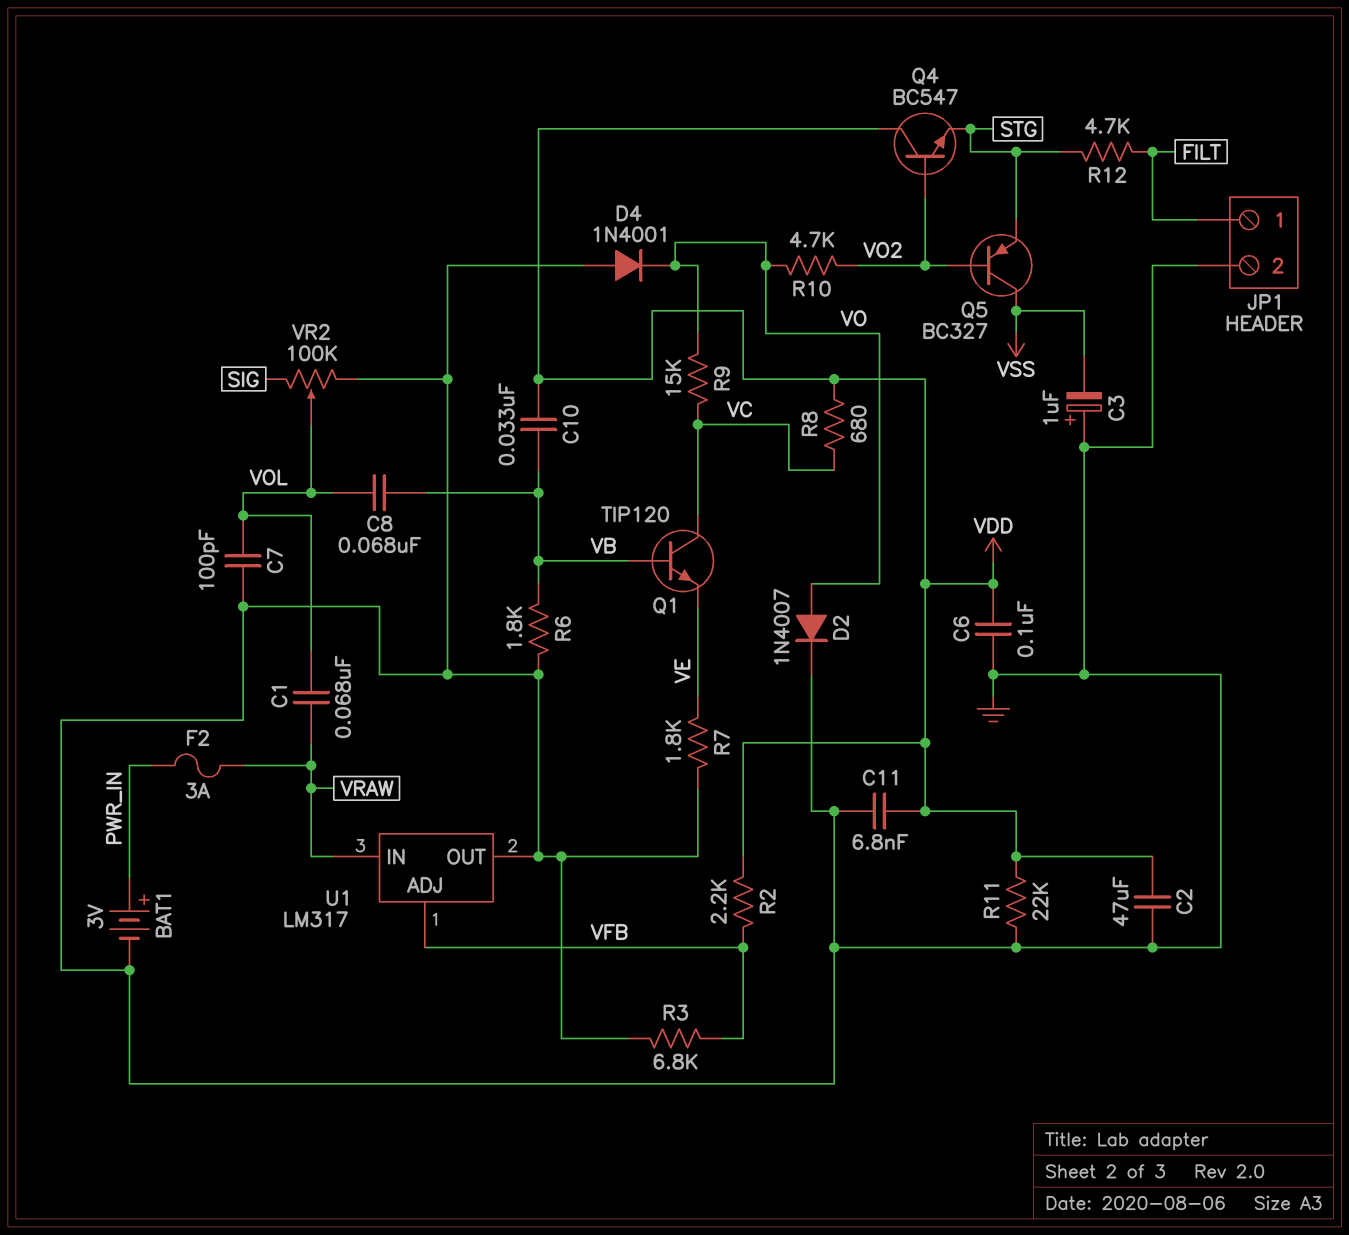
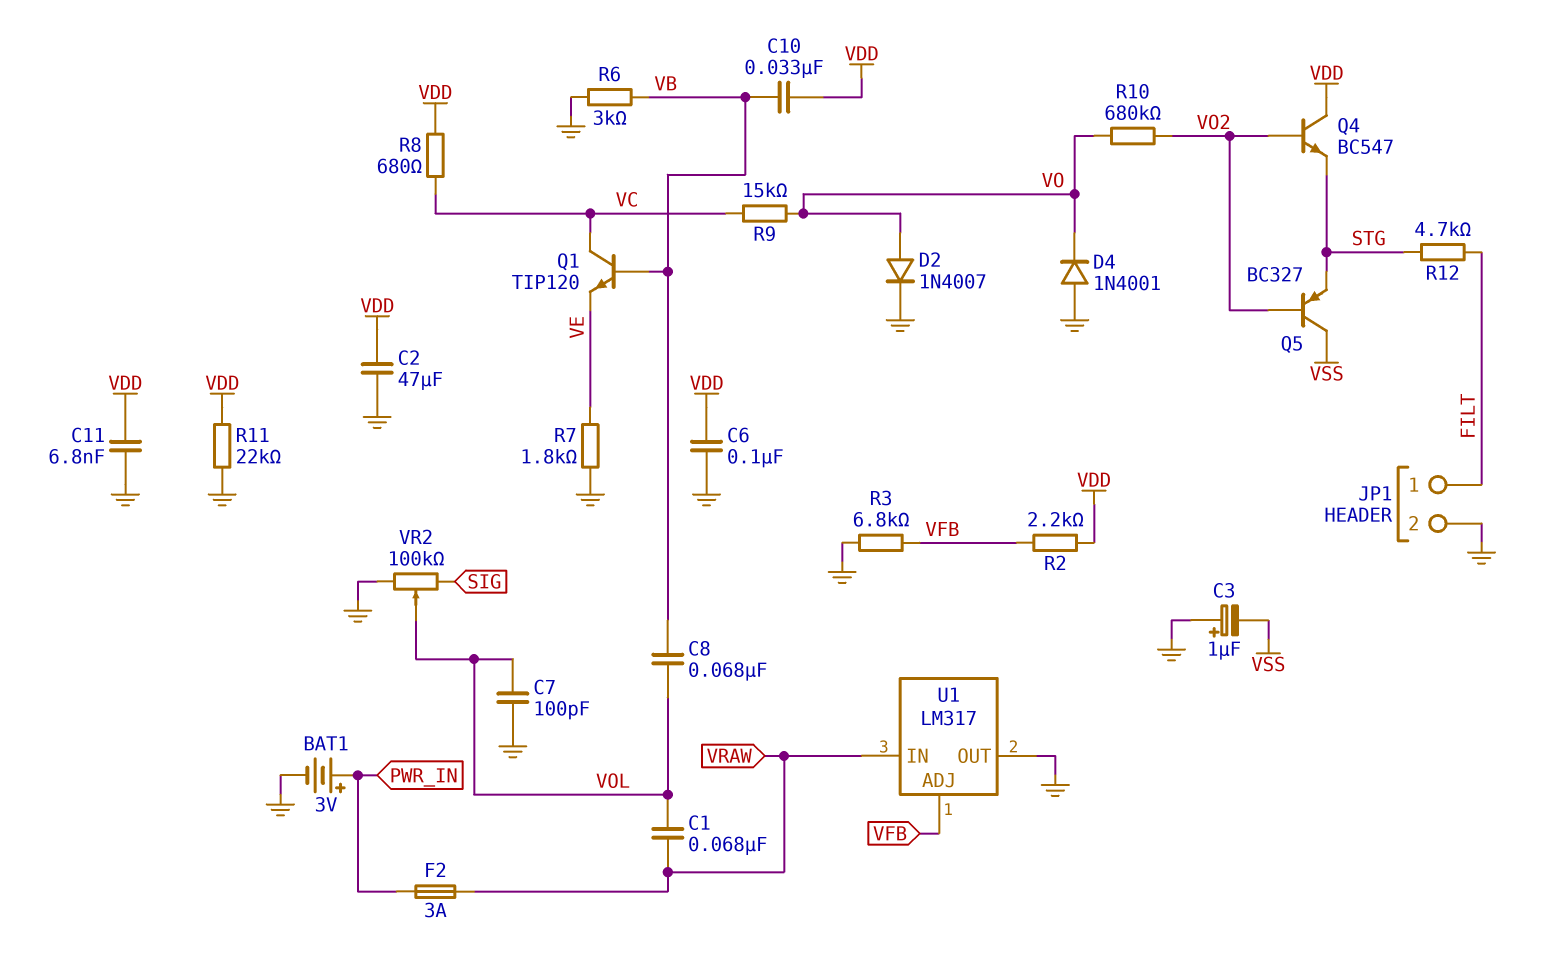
R6: 1.8k (GND, VB) -> 3k (GND, VB)
R10: 4.7k (VO, VO2) -> 680k (VO, VO2)

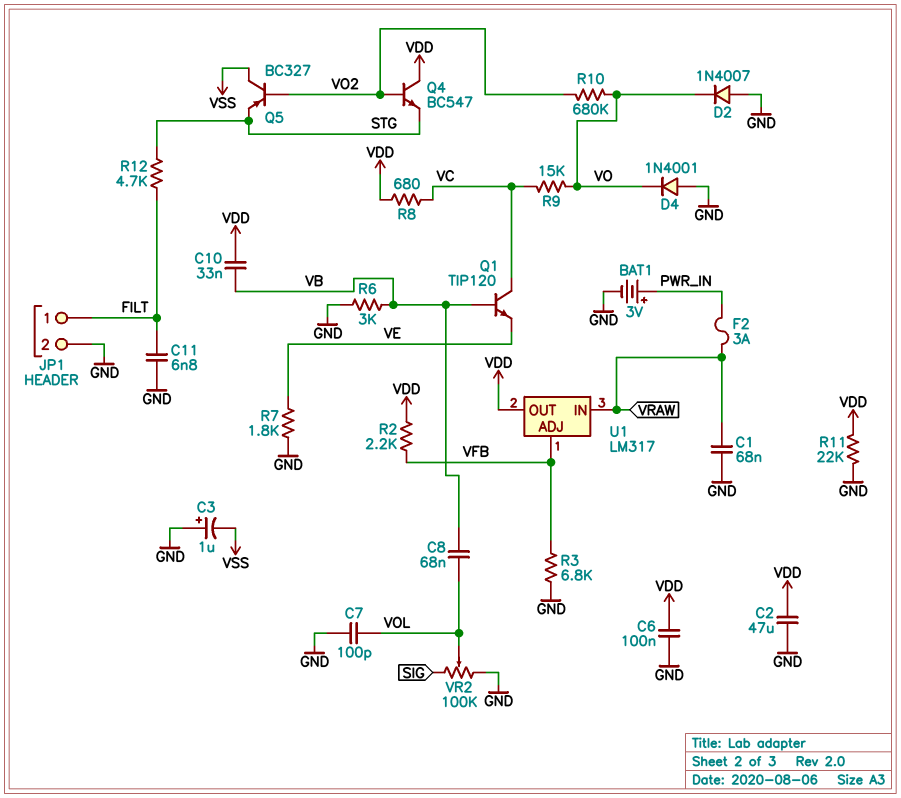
C1: 68nF (VOL, VRAW) -> 68nF (GND, VRAW)
C11: 6.8nF (GND, VDD) -> 6.8nF (FILT, GND)
D2: diode 1N4007 (A VO, K GND) -> diode 1N4007 (A GND, K VO)
U1 pin OUT: GND -> VDD

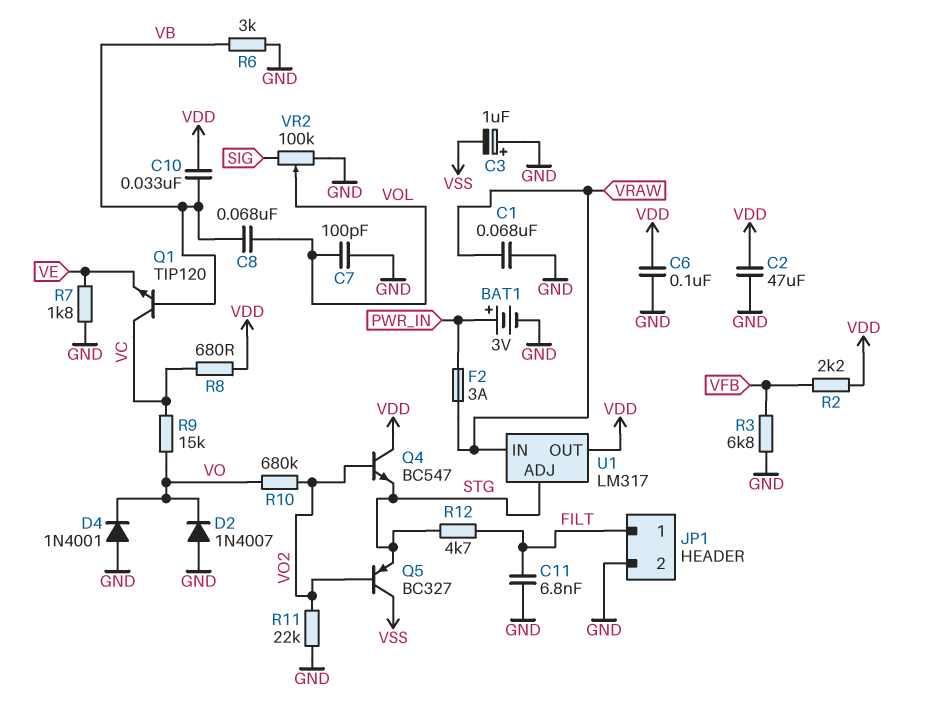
R11: 22k (GND, VDD) -> 22k (GND, VO2)
U1 pin ADJ: VFB -> STG

